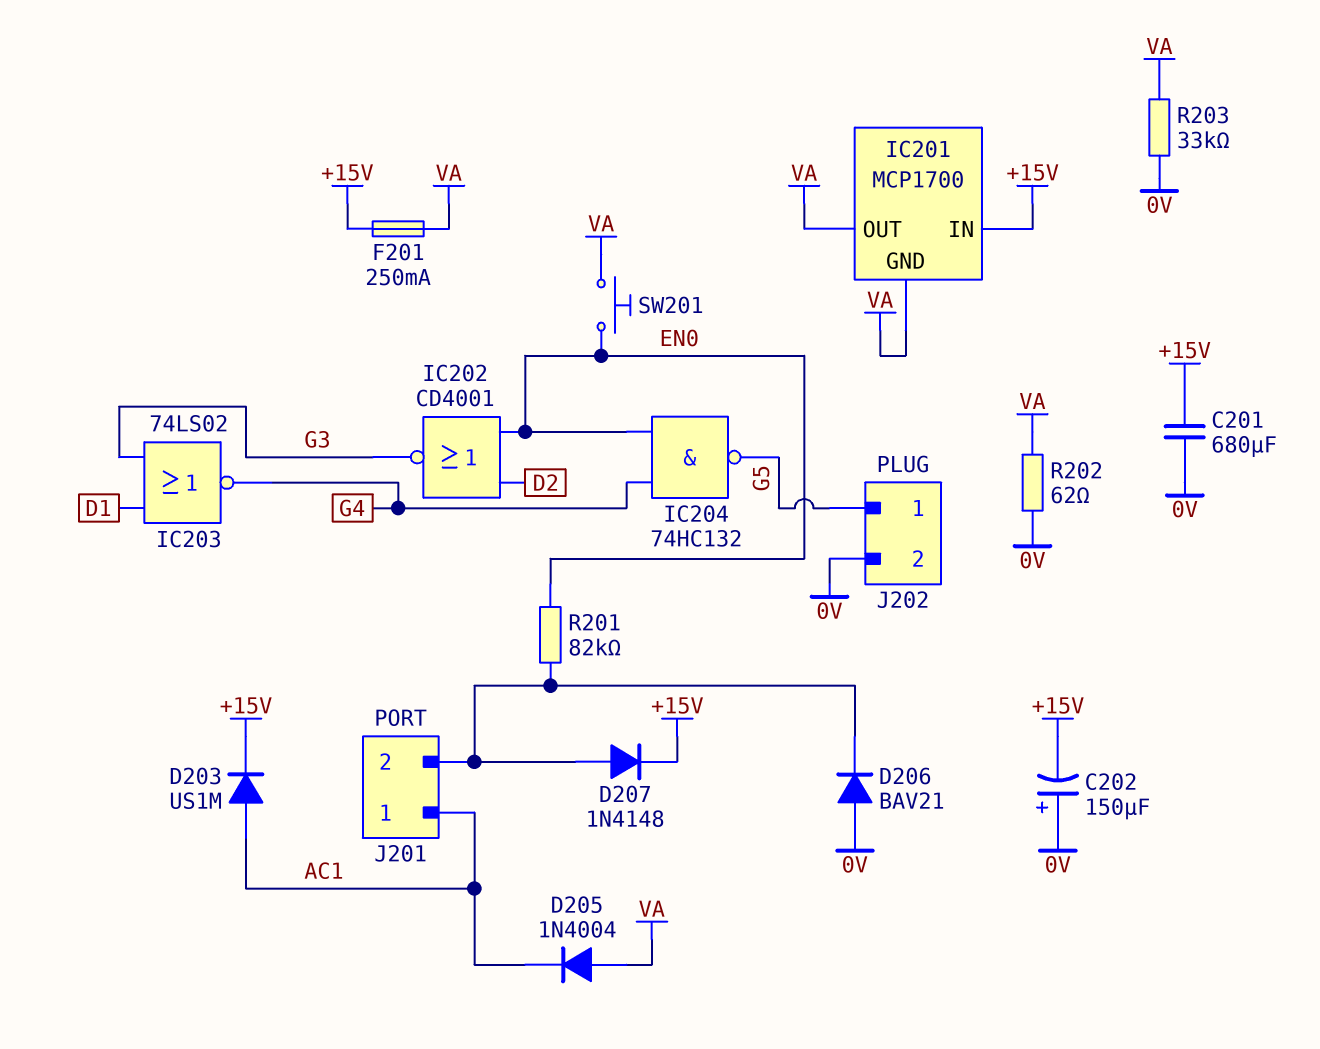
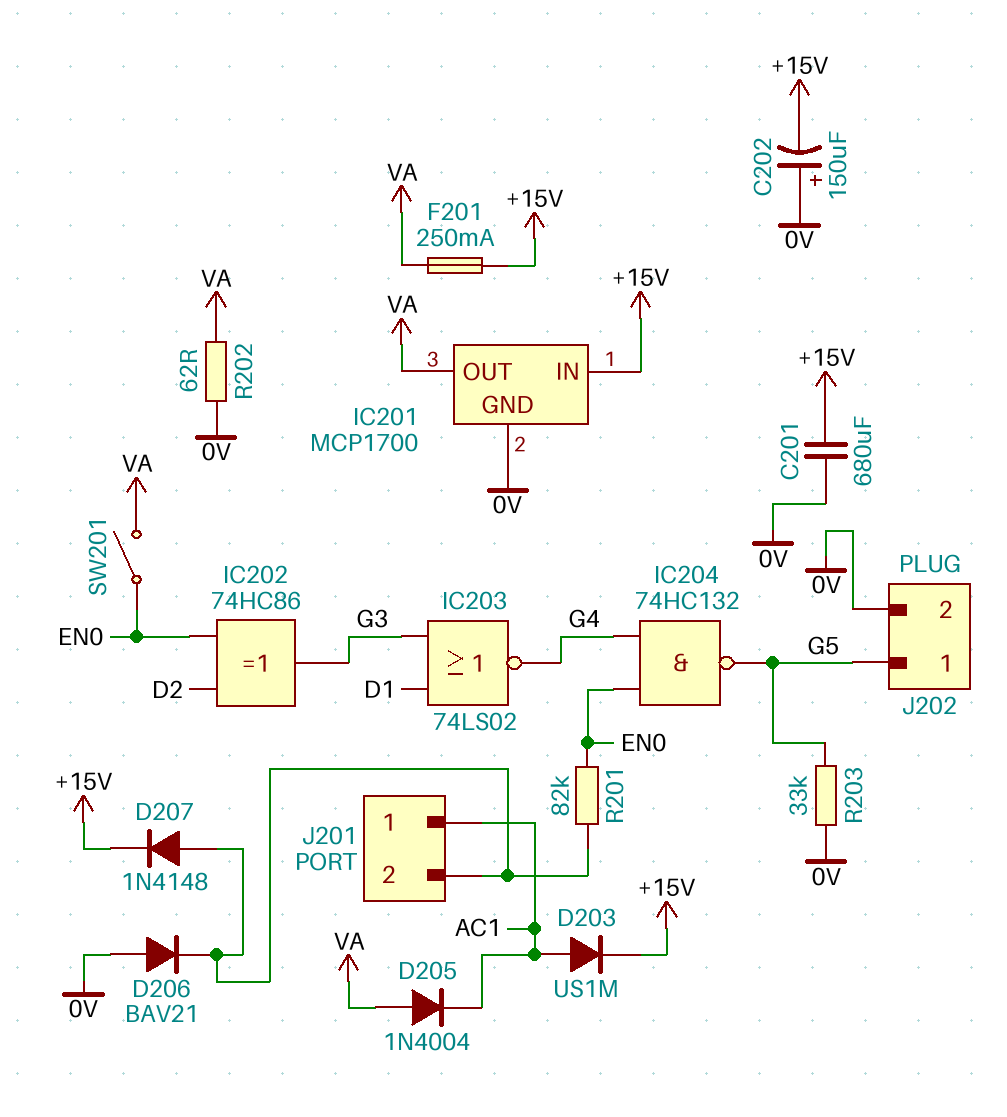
IC201 pin GND: VA -> 0V
IC202: NOR CD4001 (in D2, in EN0, out G3) -> XOR 74HC86 (in D2, in EN0, out G3)
R203: 33k (0V, VA) -> 33k (0V, G5)
SW201: button (EN0, VA) -> switch (EN0, VA)

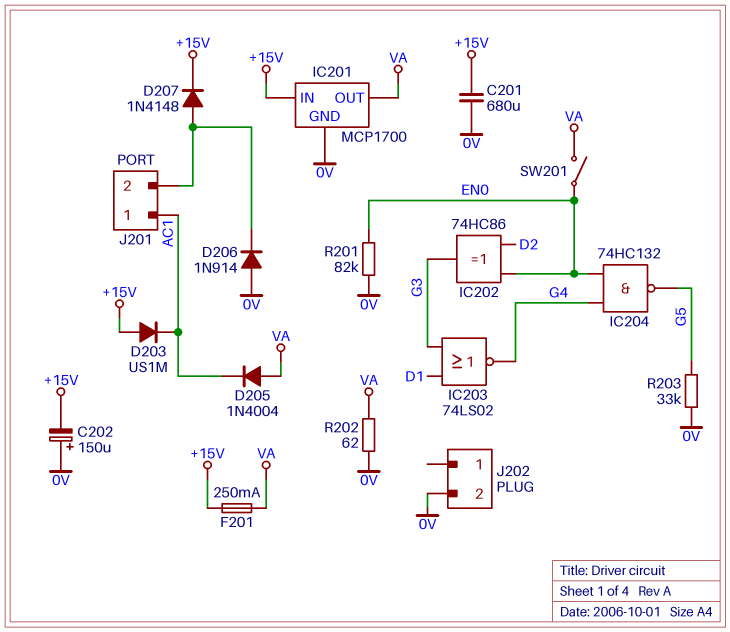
D203: diode US1M (A AC1, K +15V) -> diode US1M (A +15V, K AC1)
D206: diode BAV21 (A 0V, K J201/2) -> diode 1N914 (A 0V, K J201/2)
J202 pin 1: G5 -> none
R201: 82k (EN0, J201/2) -> 82k (0V, EN0)

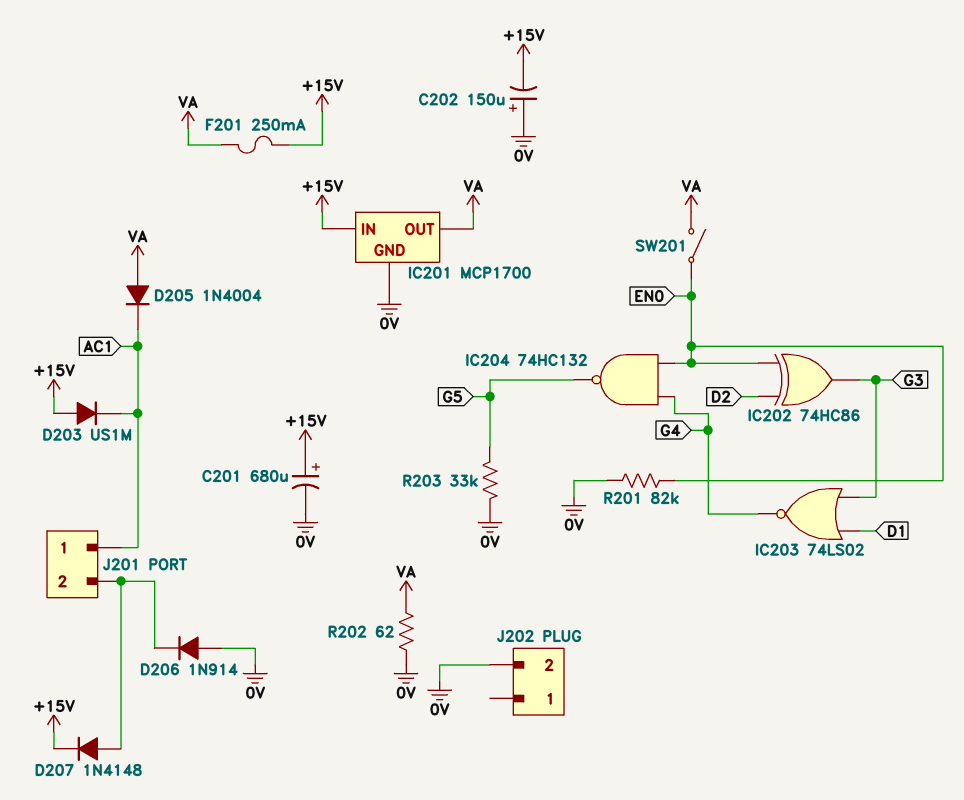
C201: 680uF (+15V, 0V) -> 680uF (plus +15V, minus 0V)

